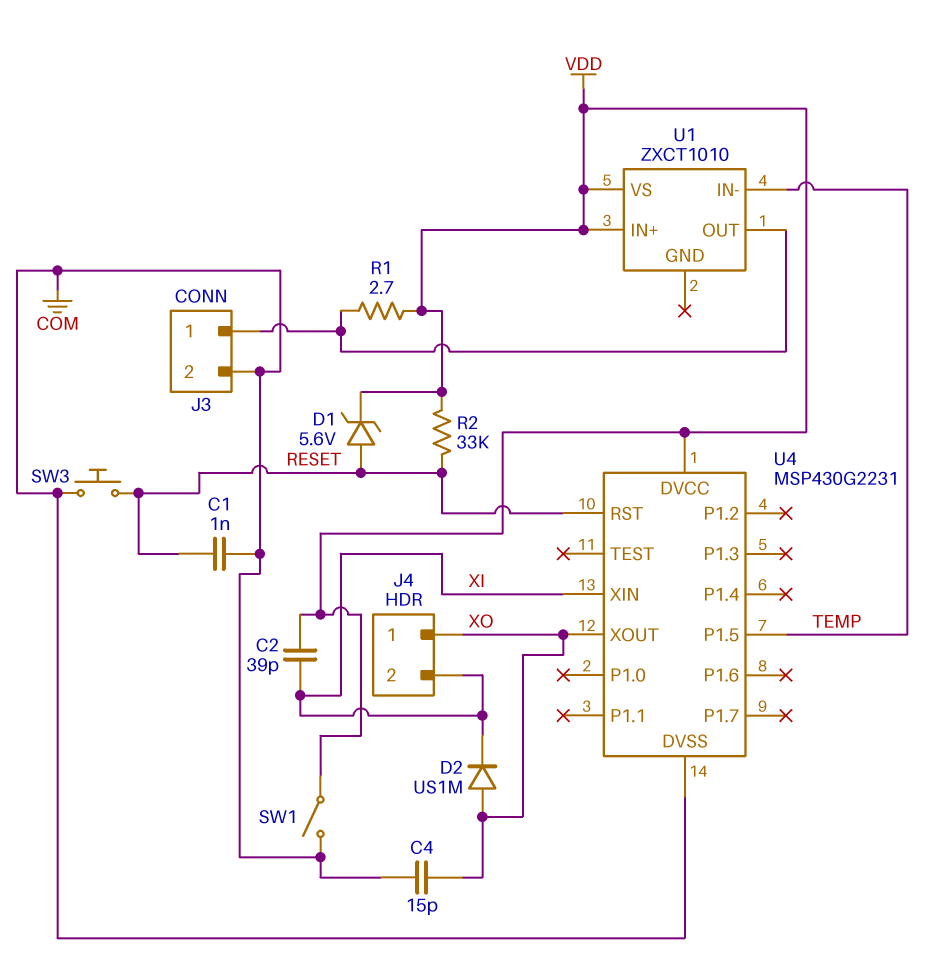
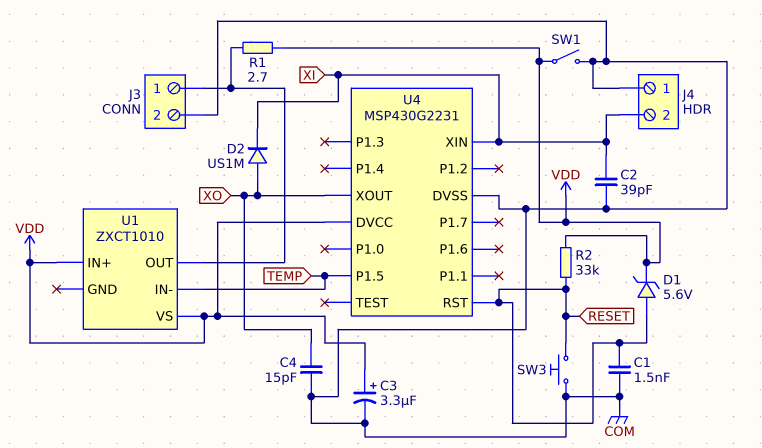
C1: 1nF (COM, RESET) -> 1.5nF (COM, RESET)
C2: 39pF (VDD, XI) -> 39pF (COM, XI)
C3: none -> 3.3uF (plus VDD, minus COM)
J4 pin 1: XO -> COM

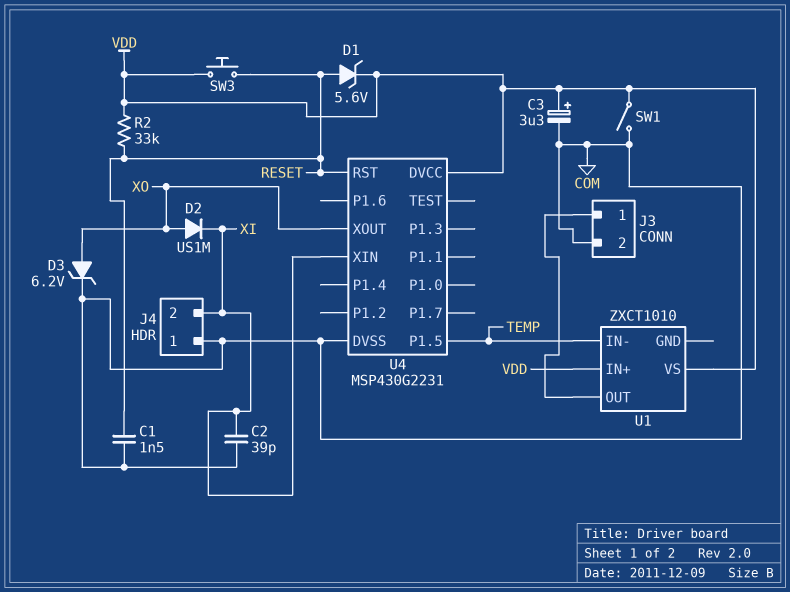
C4: 15pF (COM, XO) -> none
D3: none -> zener 6.2V (A XO, K COM)
R1: 2.7 (J3/1, VDD) -> none
SW3: button (COM, RESET) -> button (RESET, VDD)

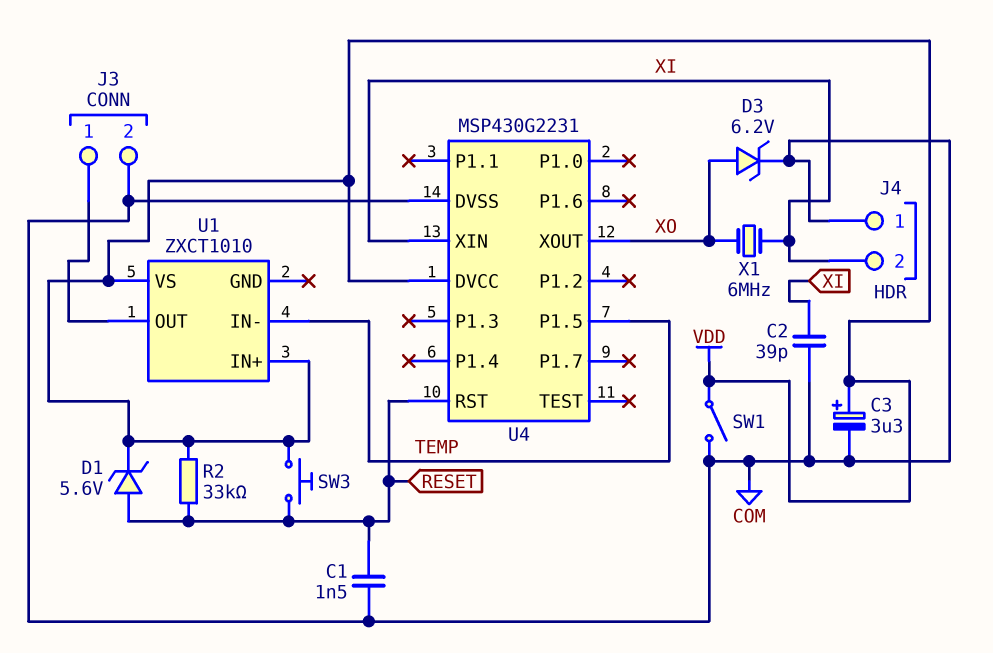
D2: diode US1M (A XO, K XI) -> none
X1: none -> 6MHz (XI, XO)

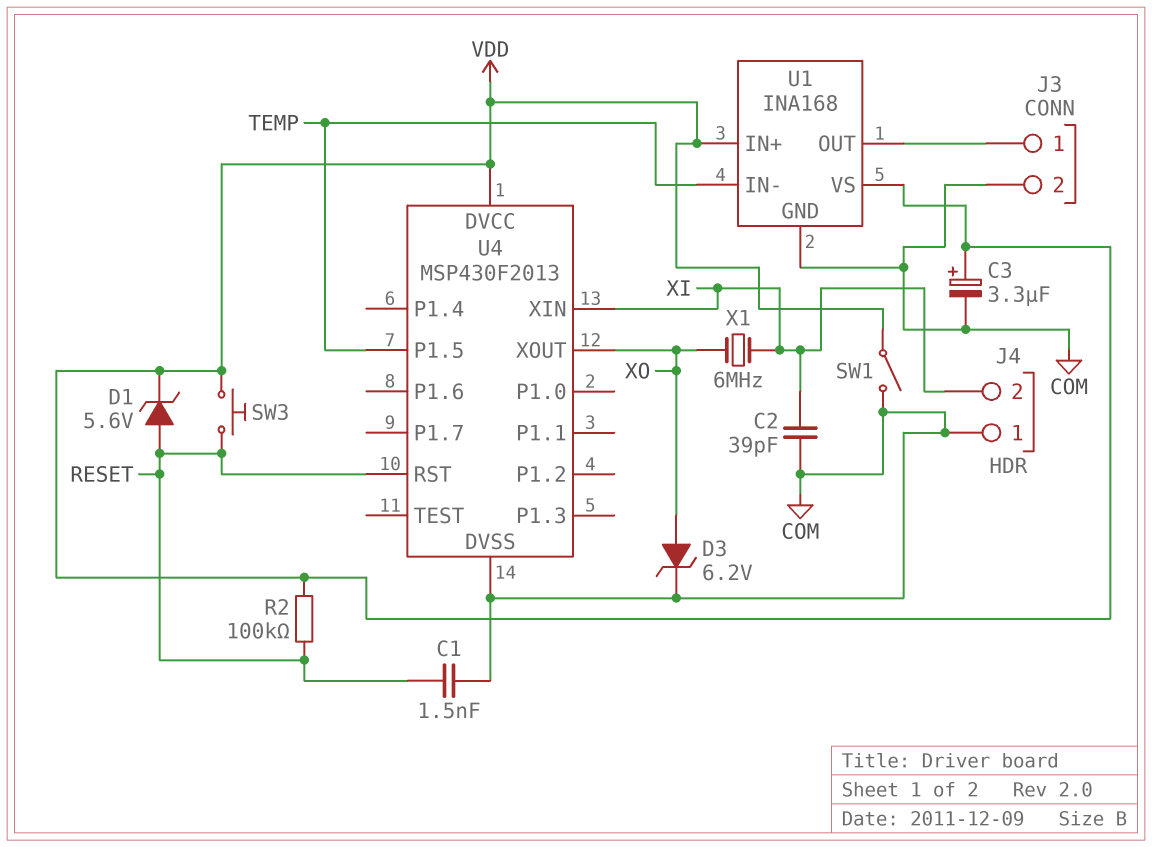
R2: 33k (RESET, VDD) -> 100k (RESET, VDD)
U1: ZXCT1010 -> INA168
U1 pin GND: none -> COM
U4: MSP430G2231 -> MSP430F2013

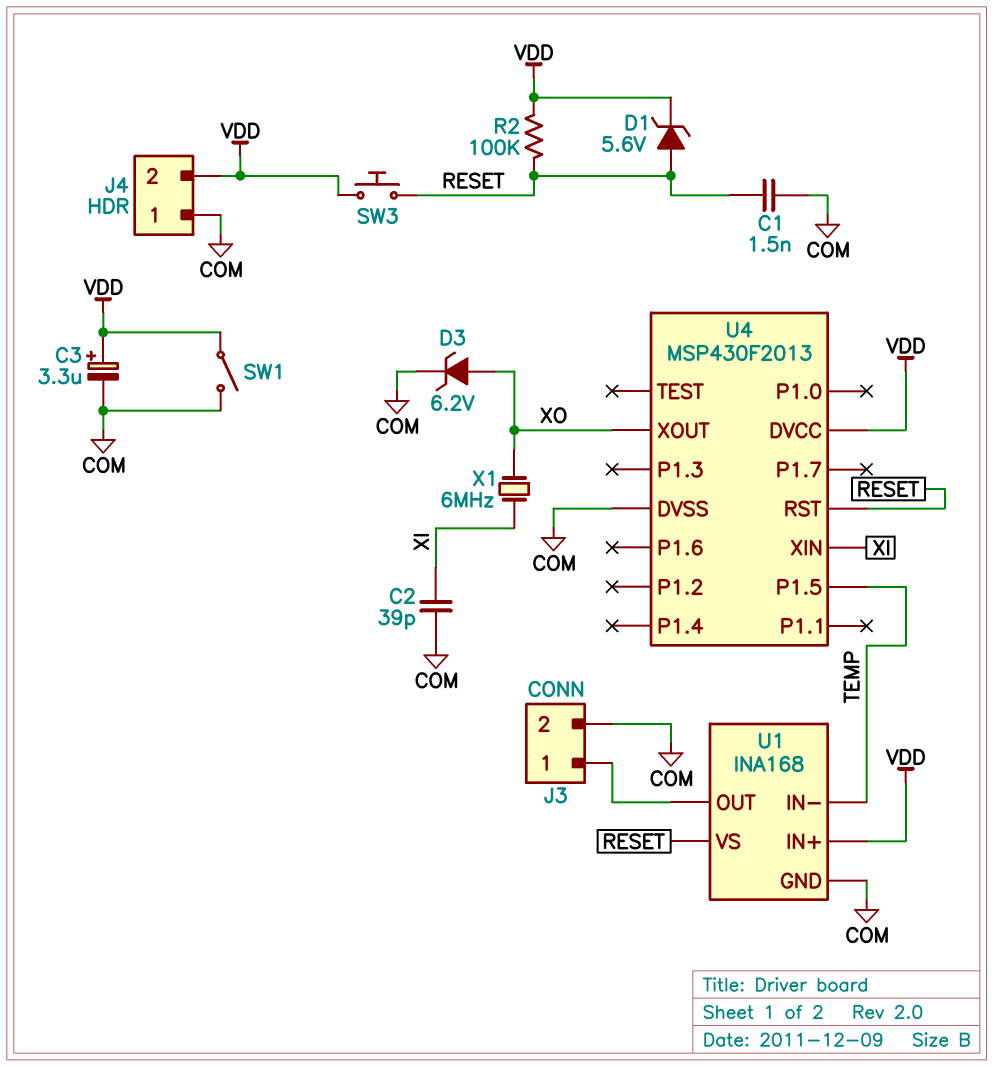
J4 pin 2: XI -> VDD
U1 pin VS: VDD -> RESET

